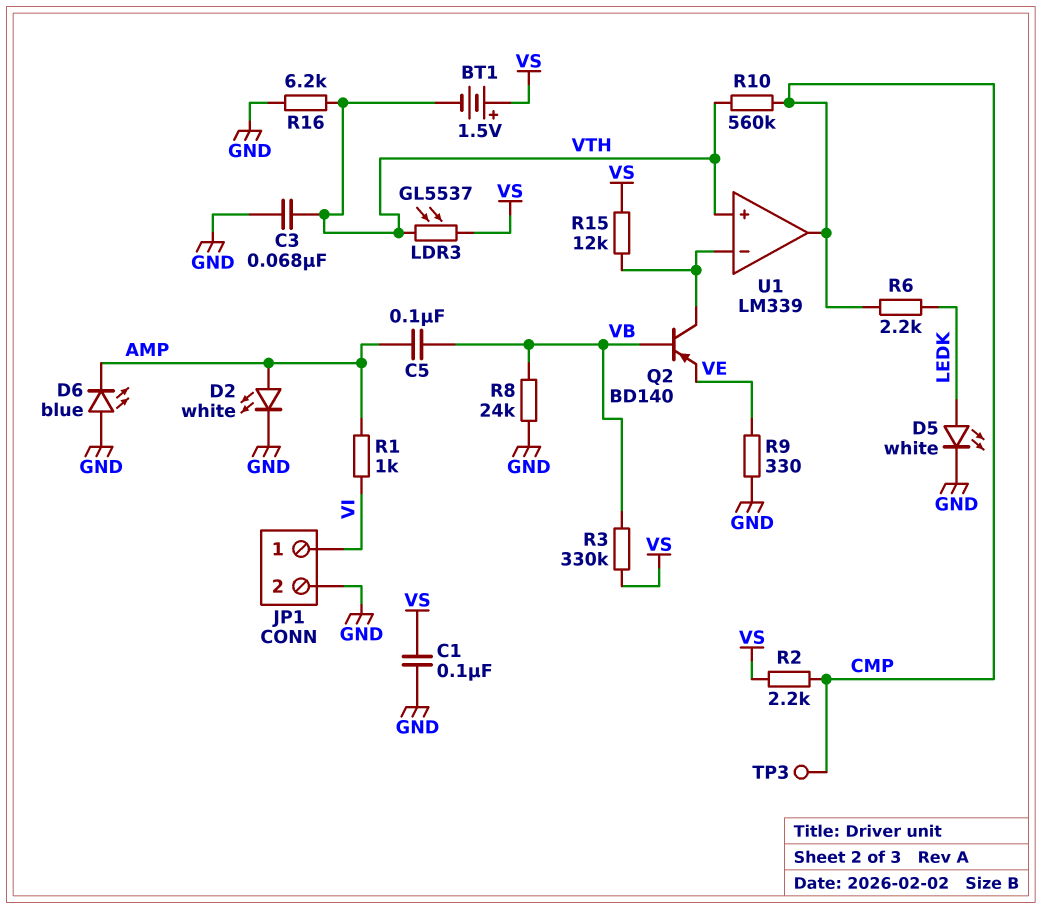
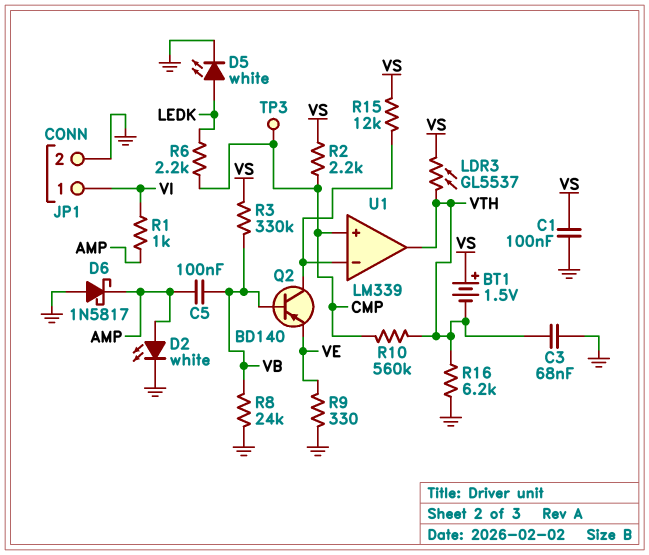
D6: LED blue (A GND, K AMP) -> schottky 1N5817 (A GND, K AMP)
U1 pin in+: VTH -> CMP
U1 pin out: CMP -> VTH

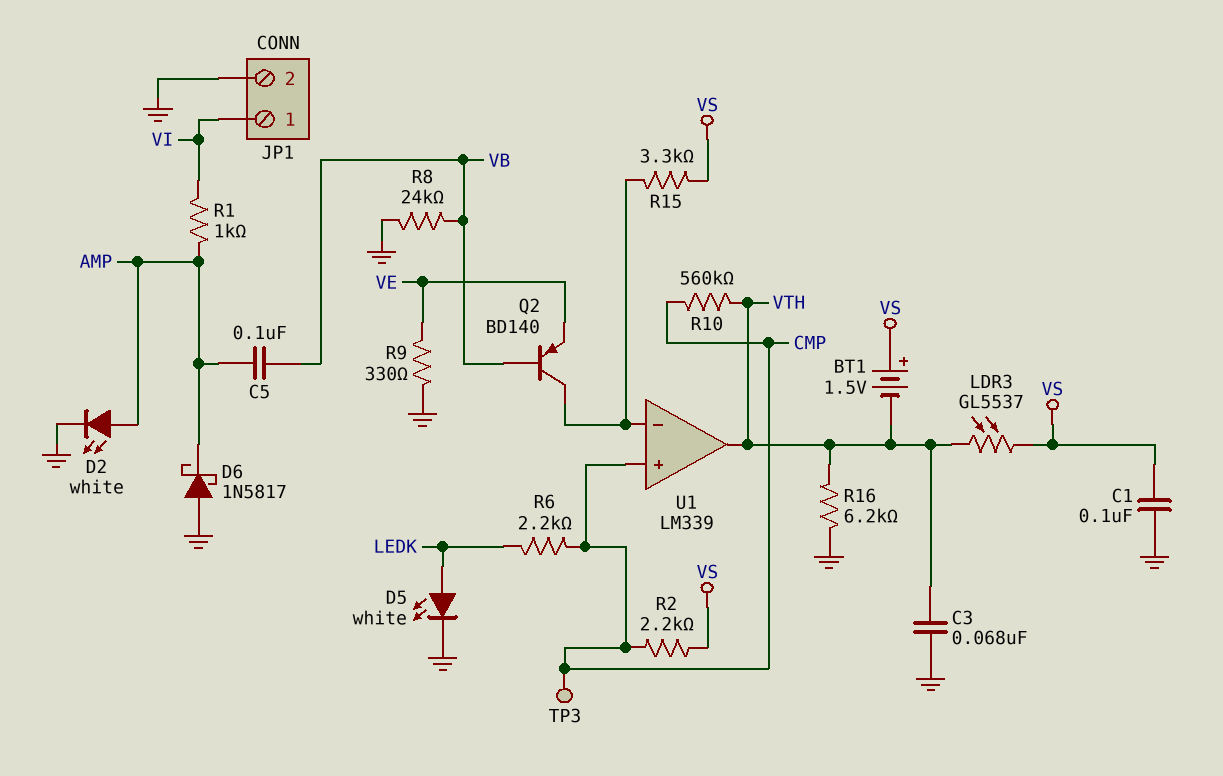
R3: 330k (VB, VS) -> none
R15: 12k (U1/in-, VS) -> 3.3k (U1/in-, VS)

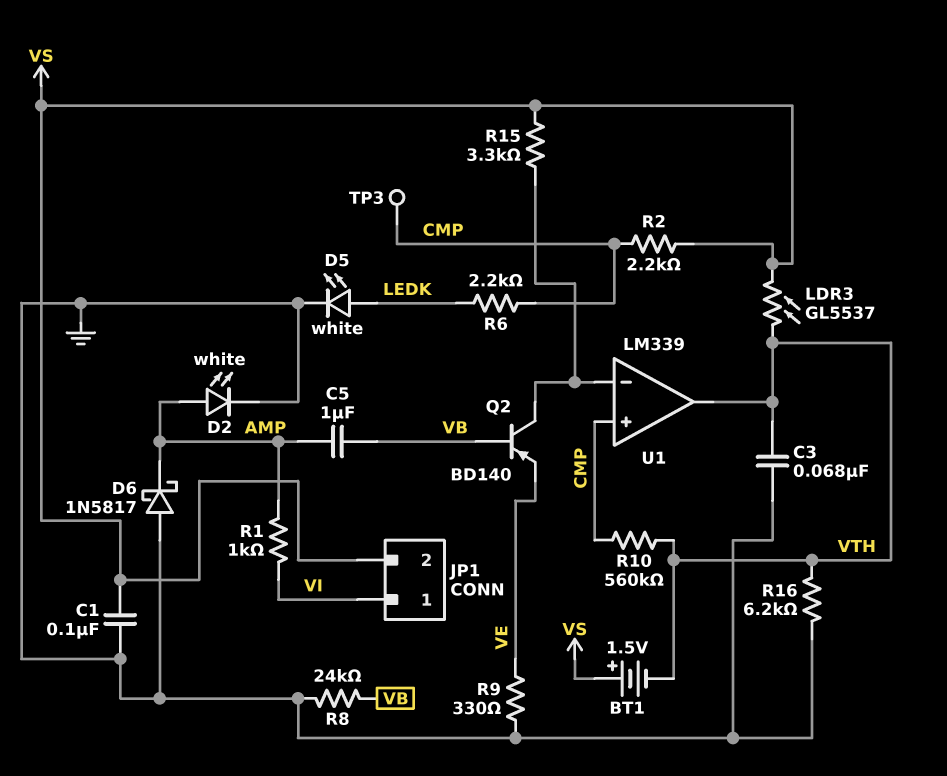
C5: 100nF (AMP, VB) -> 1uF (AMP, VB)
JP1 pin 2: GND -> VS

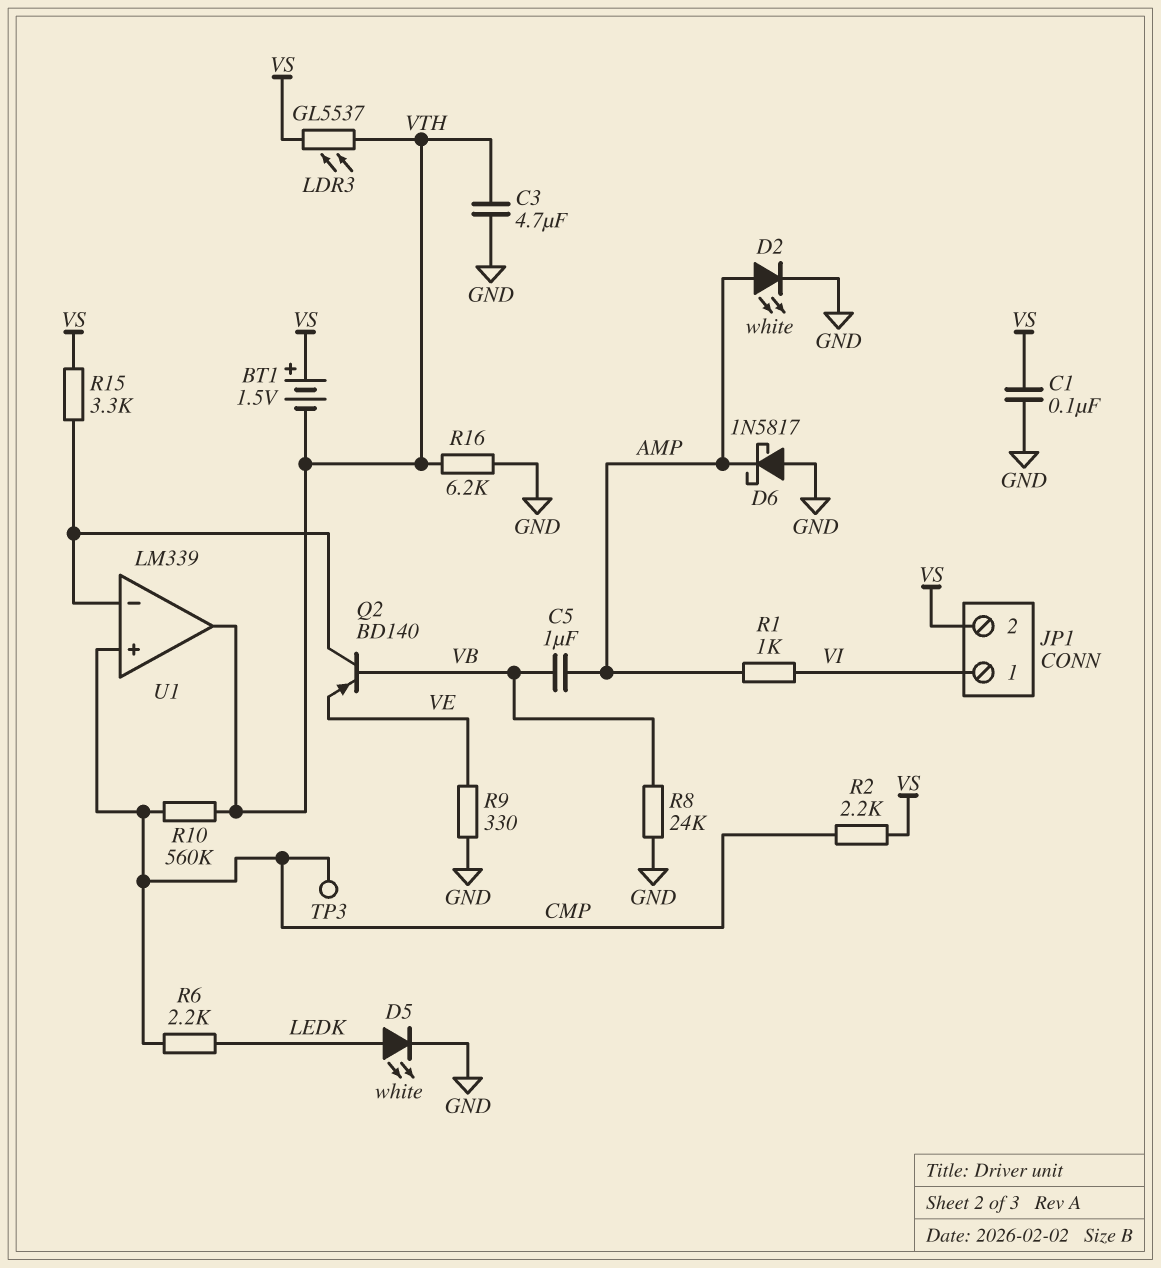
C3: 68nF (GND, VTH) -> 4.7uF (GND, VTH)

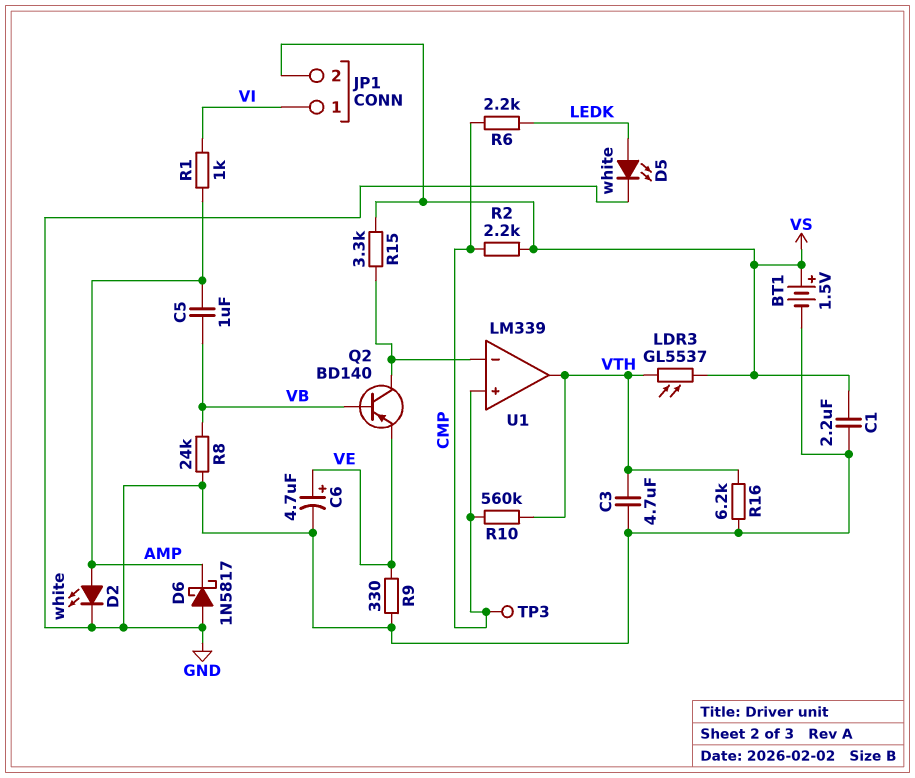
BT1: 1.5V (plus VS, minus VTH) -> 1.5V (plus VS, minus GND)
C1: 100nF (GND, VS) -> 2.2uF (GND, VS)
C6: none -> 4.7uF (plus VE, minus GND)

